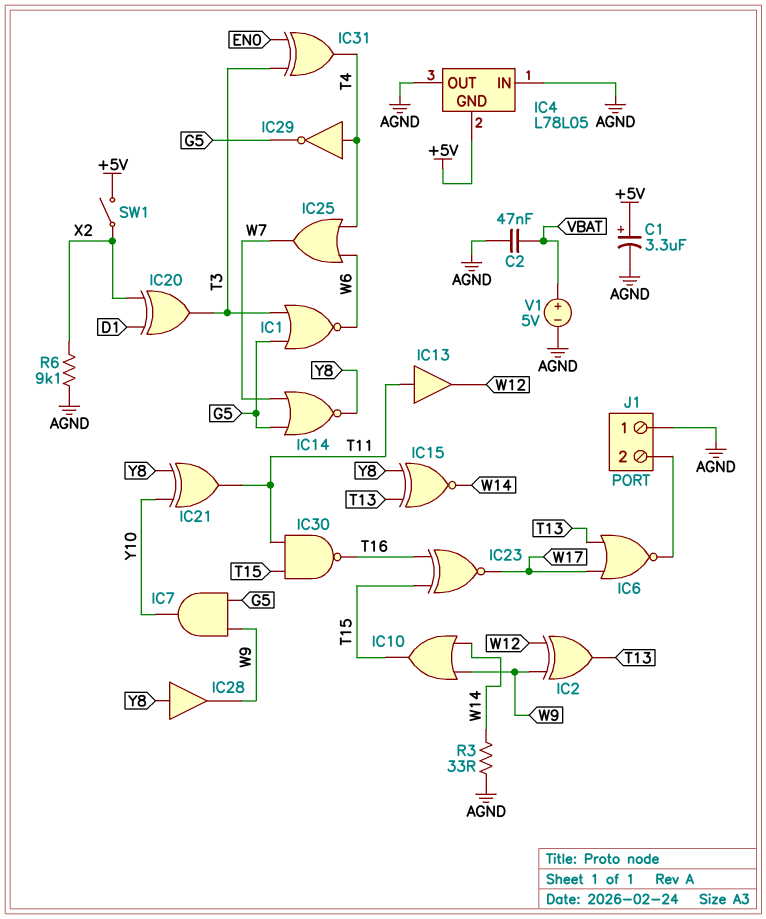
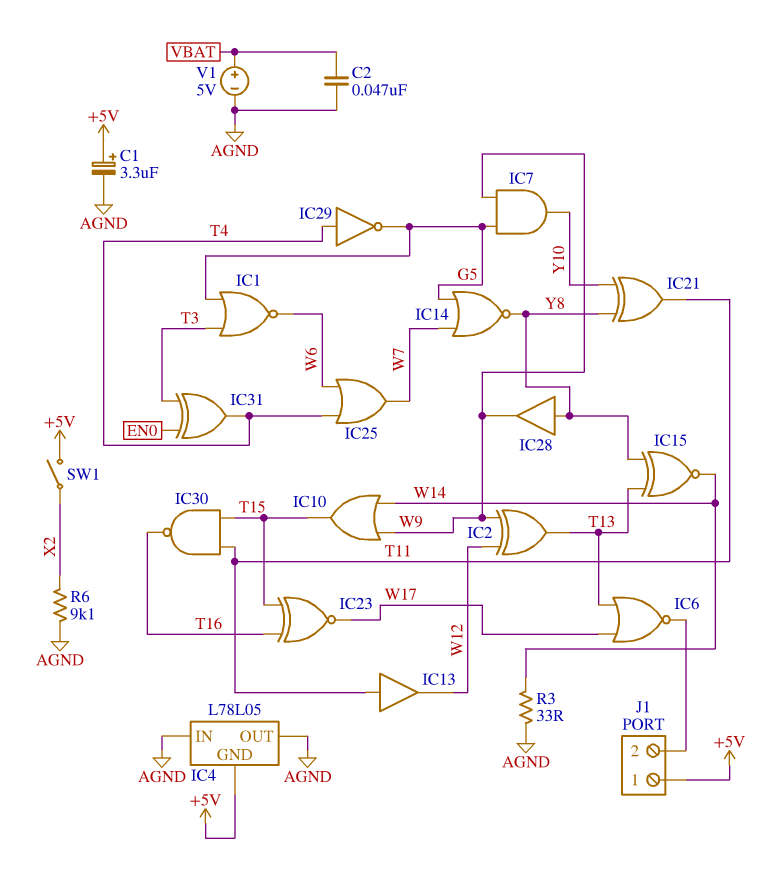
IC20: XOR (in D1, in X2, out T3) -> none
J1 pin 1: AGND -> +5V

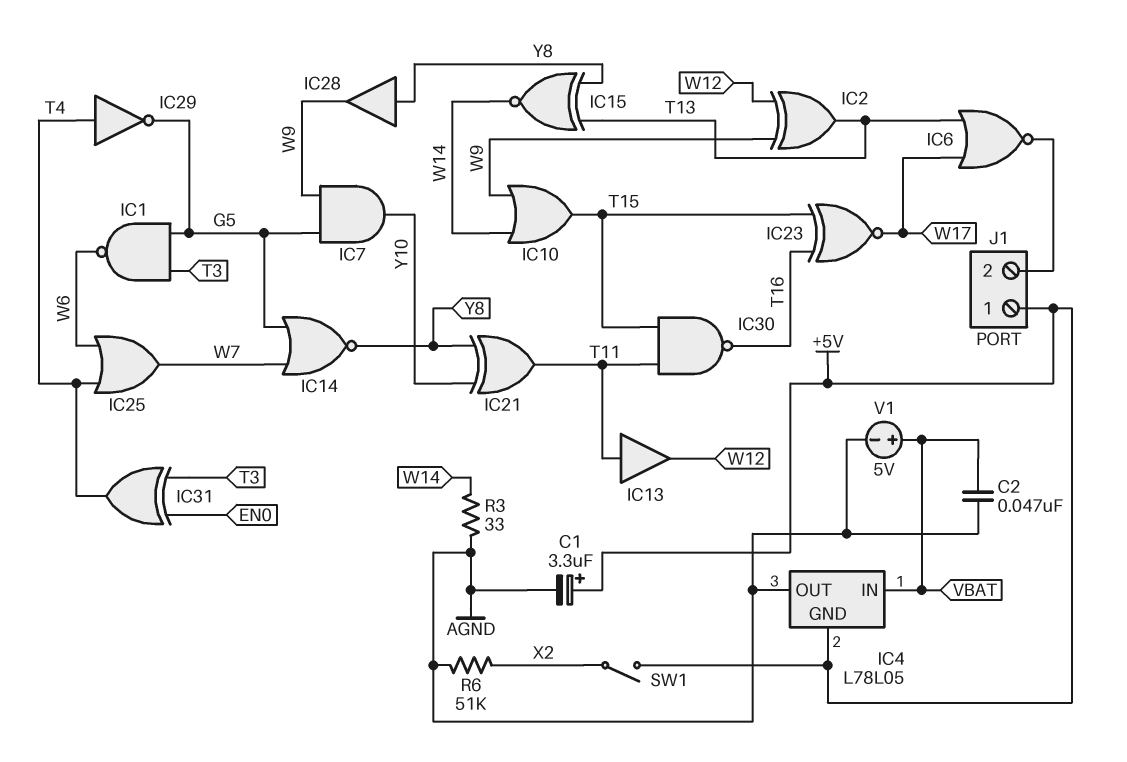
IC1: NOR (in G5, in T3, out W6) -> NAND (in G5, in T3, out W6)
IC4 pin IN: AGND -> VBAT
R6: 9.1k (AGND, X2) -> 51k (AGND, X2)

